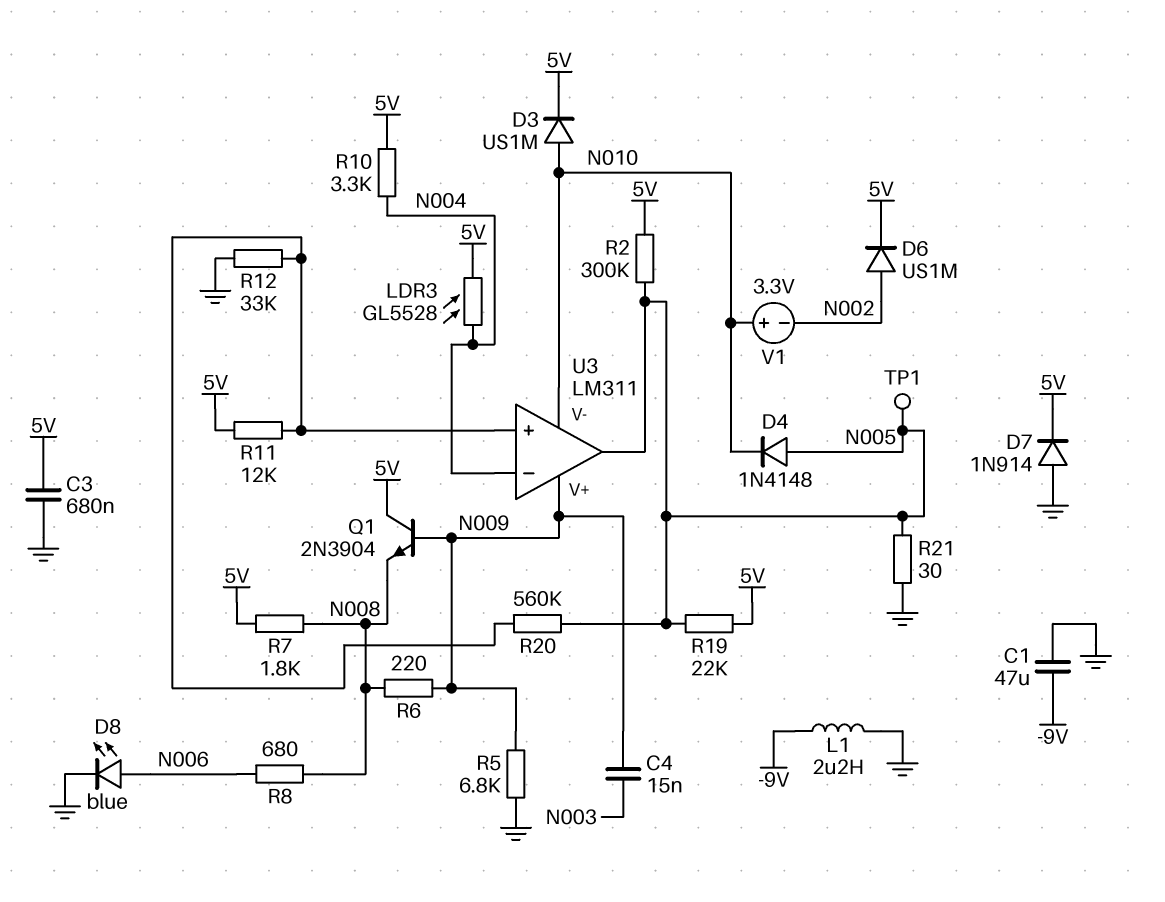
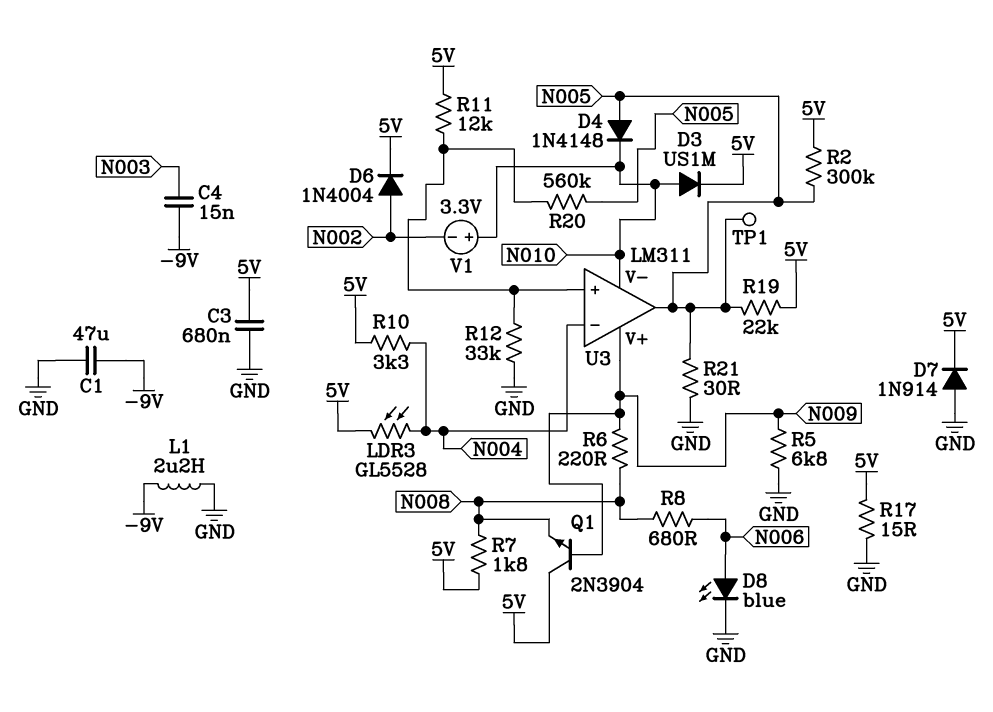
C4: 15nF (N003, N009) -> 15nF (-9V, N003)
D6: diode US1M (A N002, K 5V) -> diode 1N4004 (A N002, K 5V)
R17: none -> 15 (5V, GND)

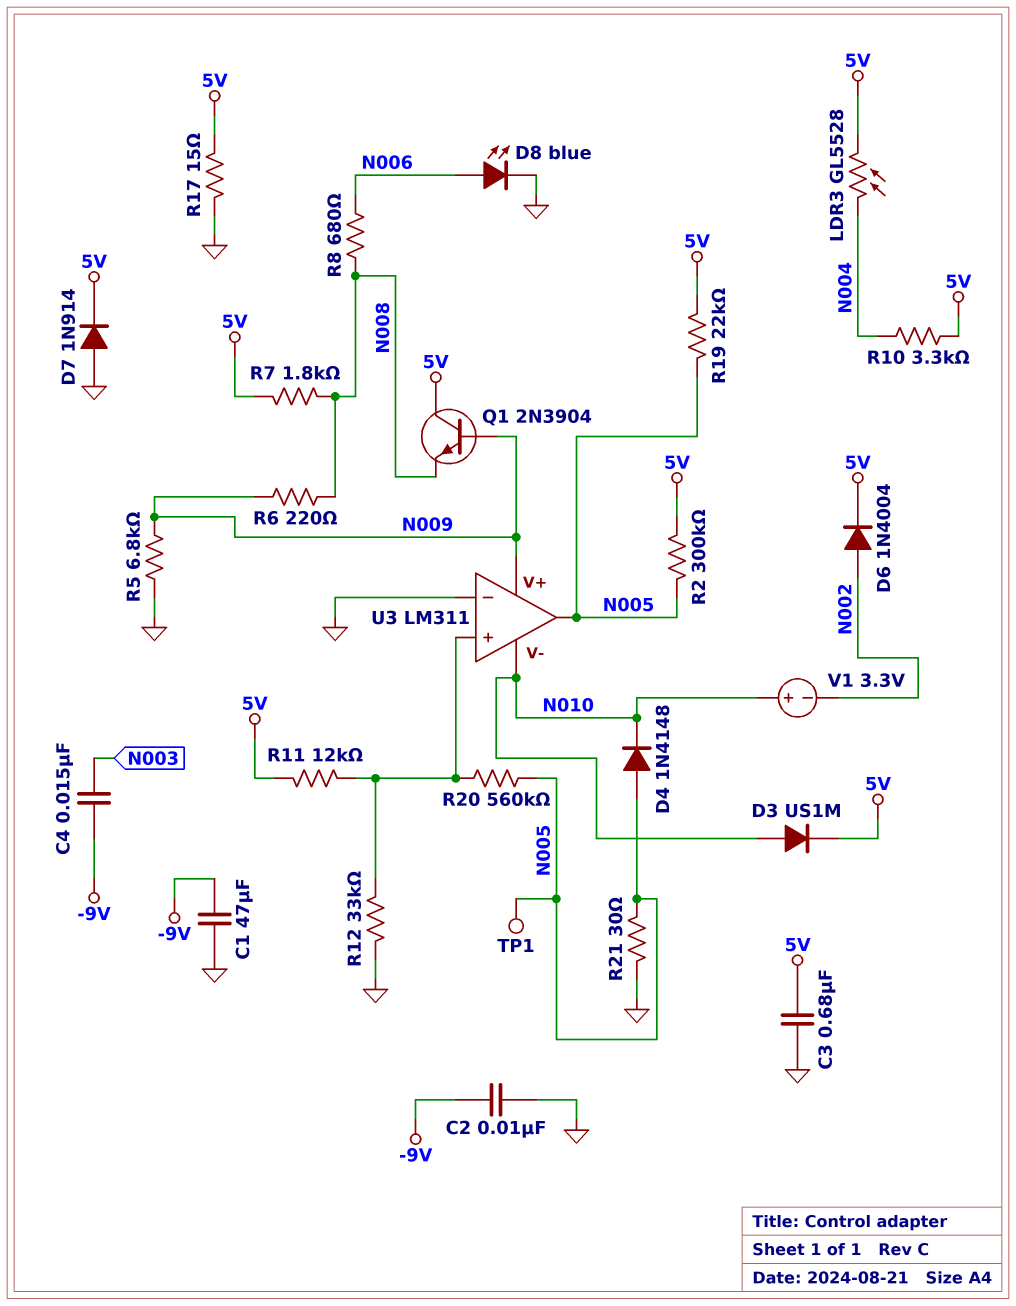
C2: none -> 10nF (-9V, GND)
L1: 2.2uH (-9V, GND) -> none
U3 pin in-: N004 -> GND

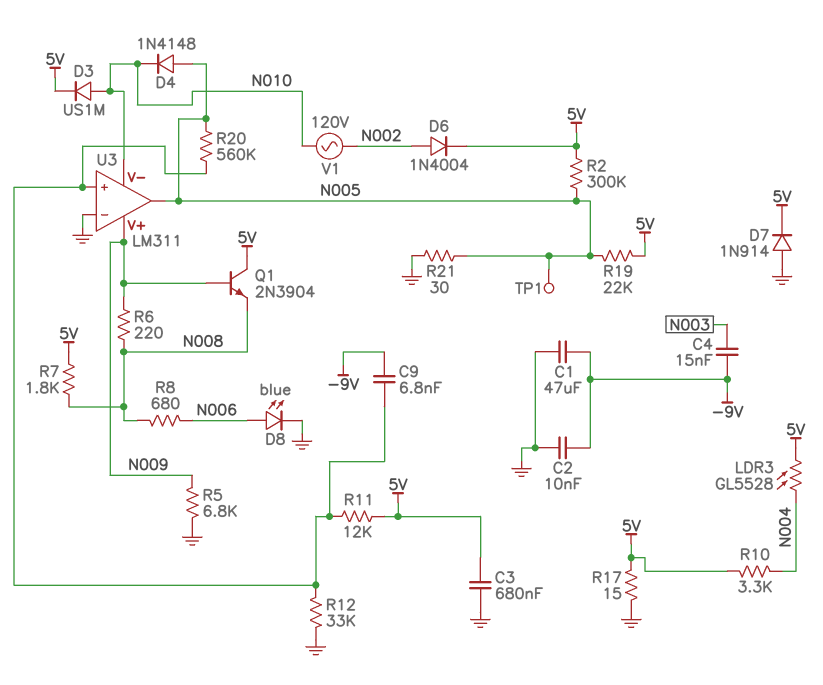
C9: none -> 6.8nF (-9V, U3/in+)
V1: 3.3V (plus N010, minus N002) -> AC 120V (N002, N010)

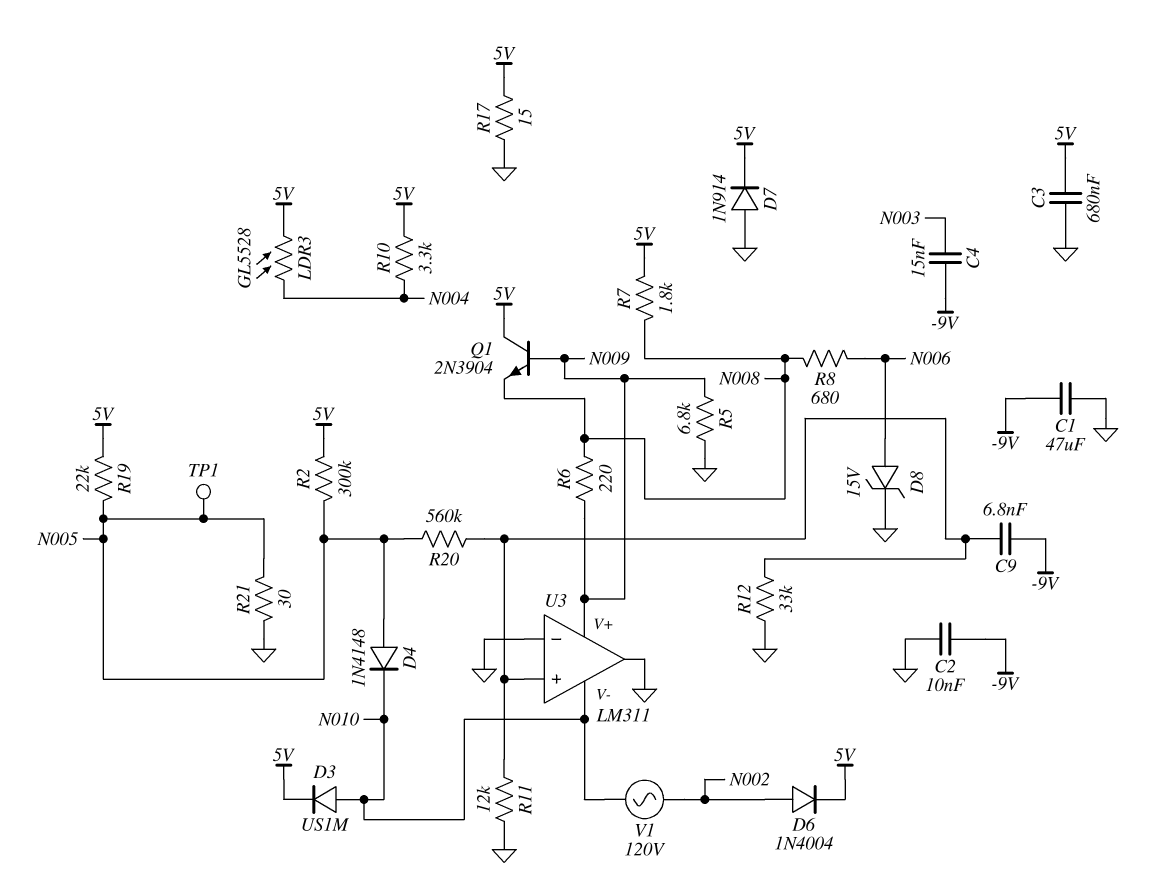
D8: LED blue (A N006, K GND) -> zener 15V (A N006, K GND)
R11: 12k (5V, U3/in+) -> 12k (GND, U3/in+)
U3 pin out: N005 -> GND

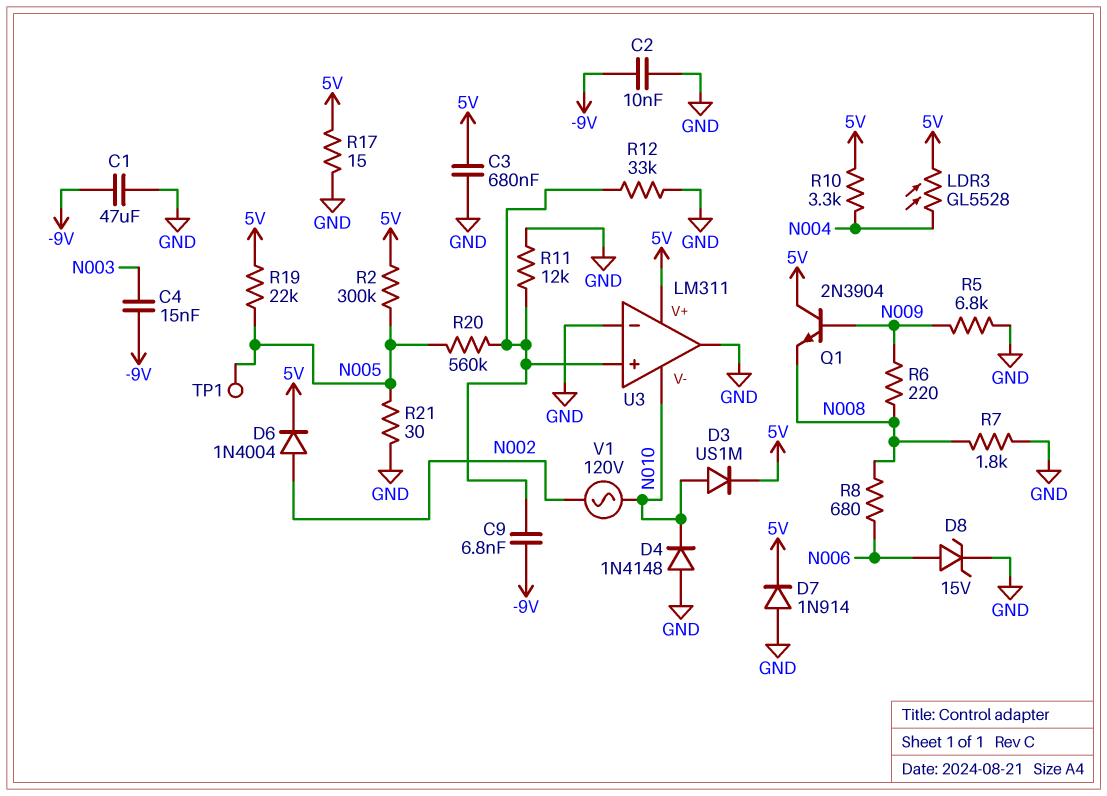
D4: diode 1N4148 (A N005, K N010) -> diode 1N4148 (A GND, K N010)
R7: 1.8k (5V, N008) -> 1.8k (GND, N008)
U3 pin V+: N009 -> 5V

